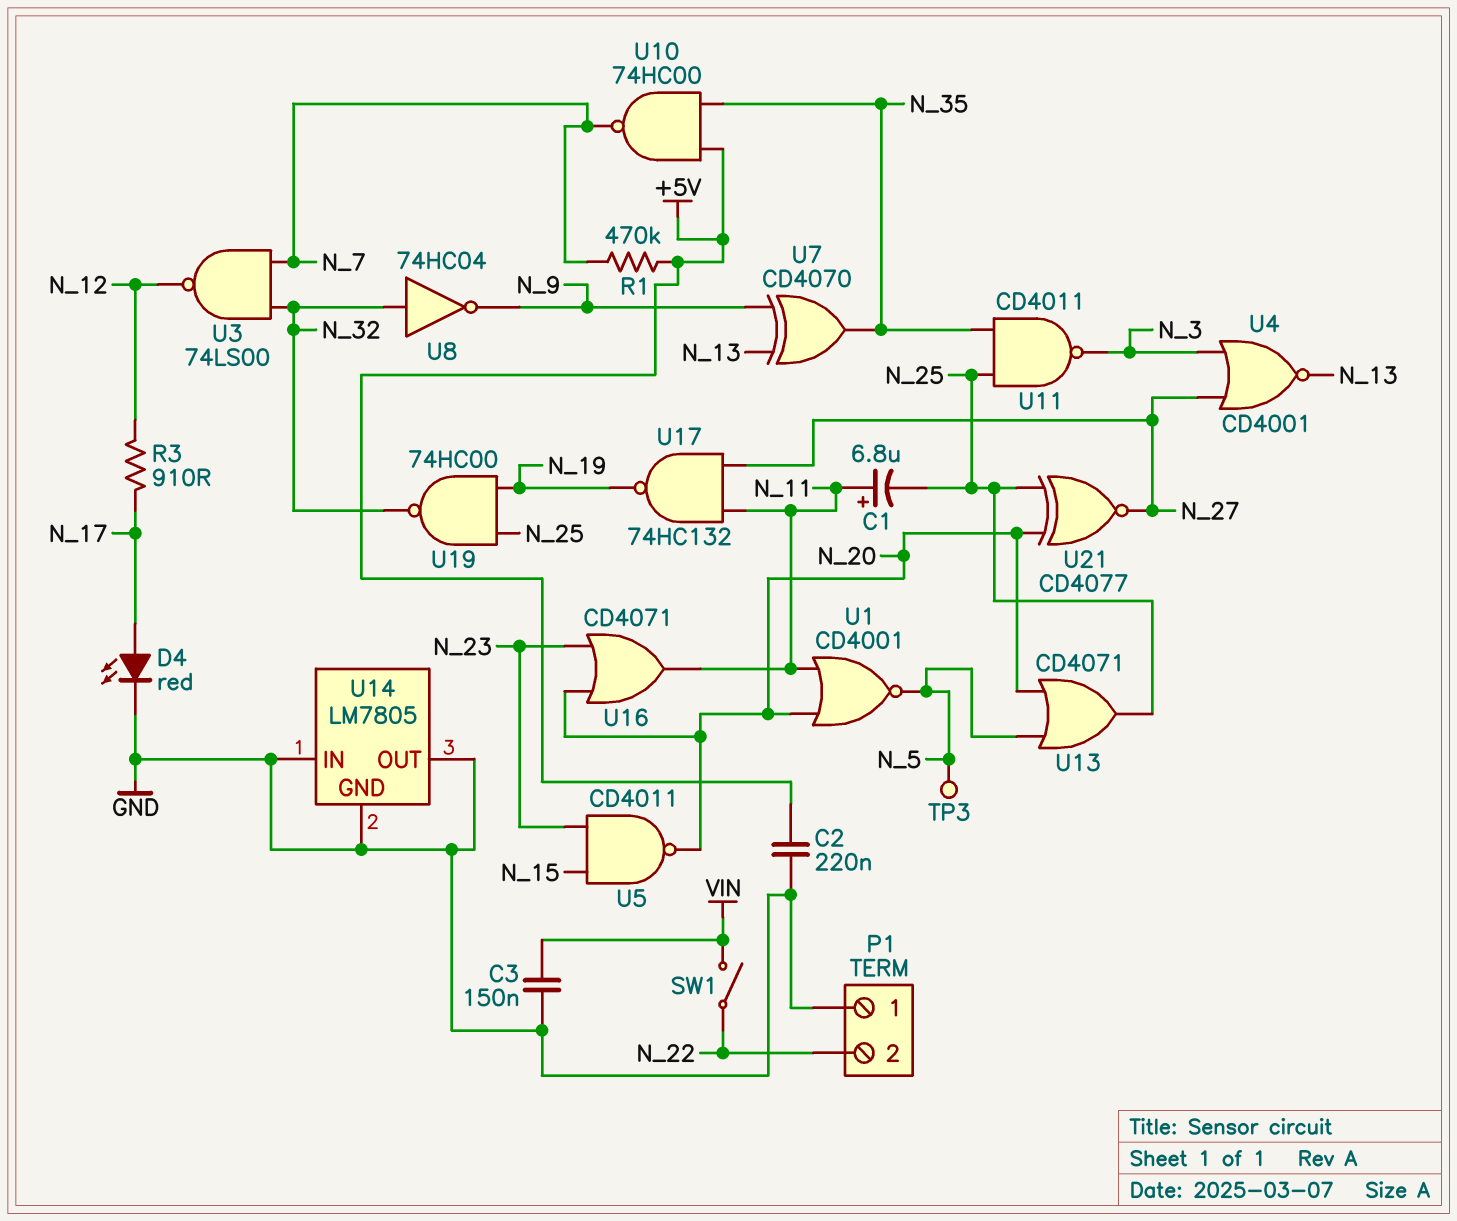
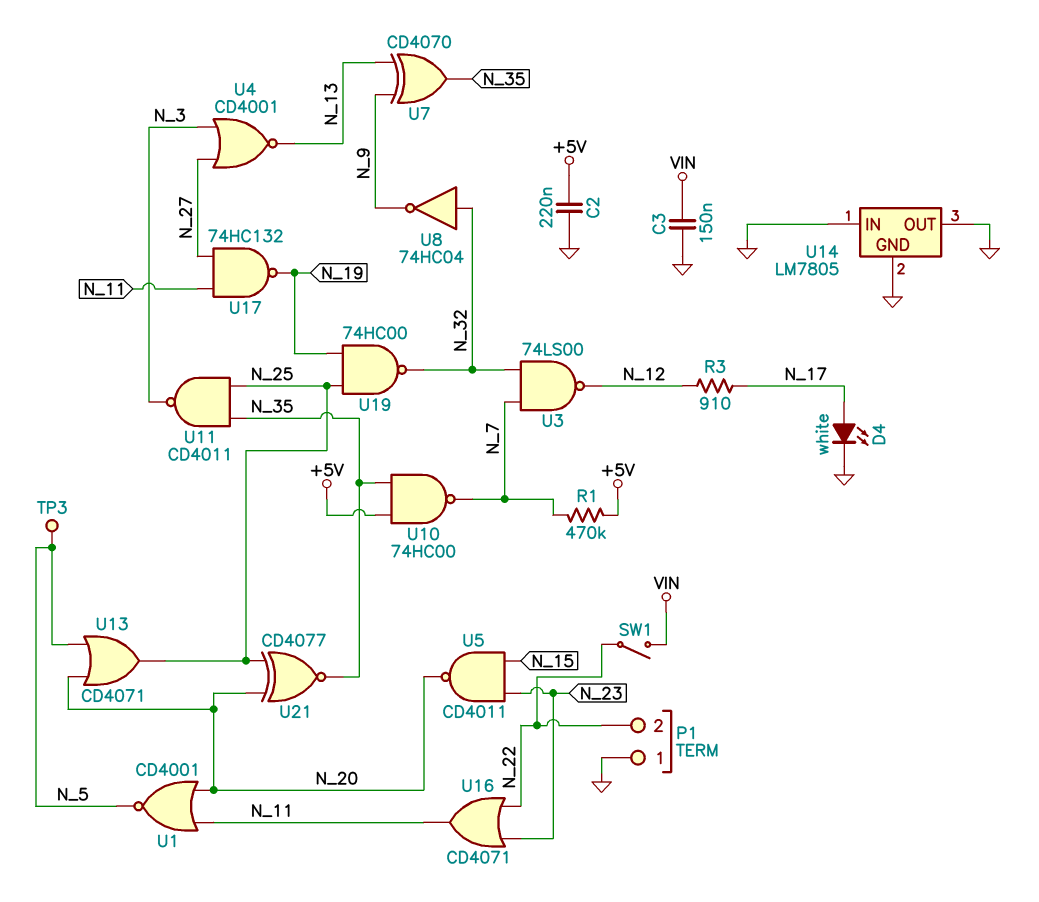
C1: 6.8uF (plus N_11, minus N_25) -> none
D4: LED red (A N_17, K GND) -> LED white (A N_17, K GND)
U16: OR CD4071 (in N_20, in N_23, out N_11) -> OR CD4071 (in N_22, in N_23, out N_11)
U21: XNOR CD4077 (in N_20, in N_25, out N_27) -> XNOR CD4077 (in N_20, in N_25, out N_35)

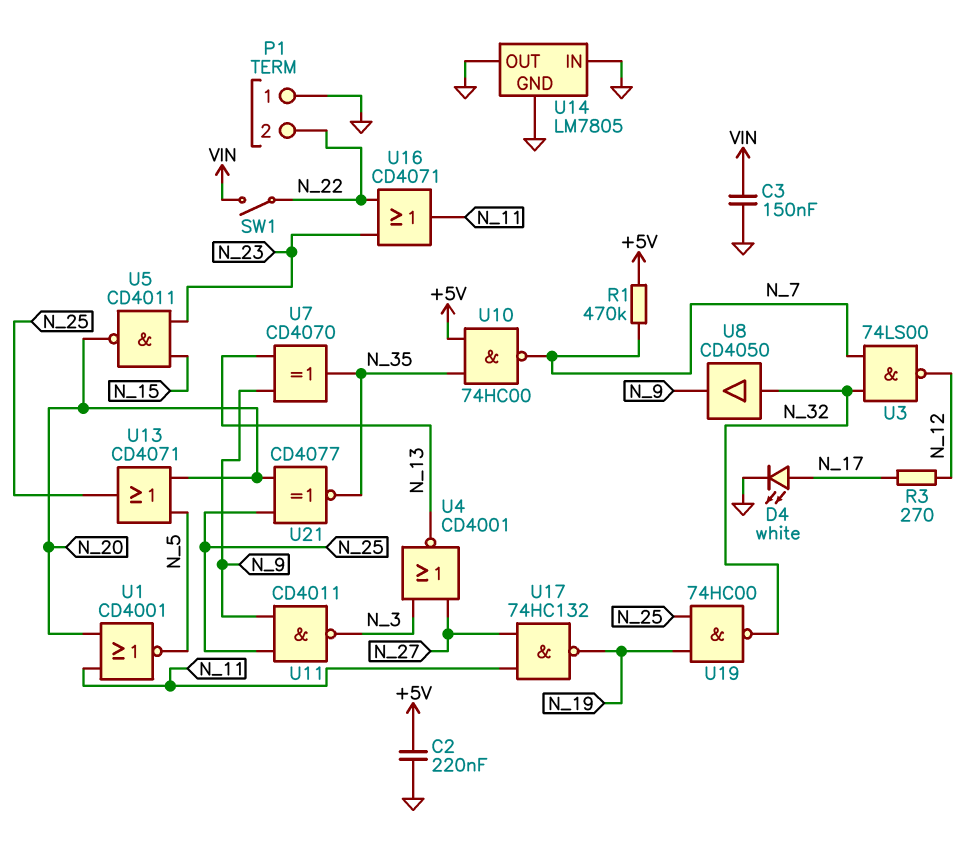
R3: 910 (N_12, N_17) -> 270 (N_12, N_17)
TP3: test point (N_5) -> none
U8: NOT 74HC04 (in N_32, out N_9) -> buffer CD4050 (in N_32, out N_9)
U11: NAND CD4011 (in N_25, in N_35, out N_3) -> NAND CD4011 (in N_9, in N_25, out N_3)

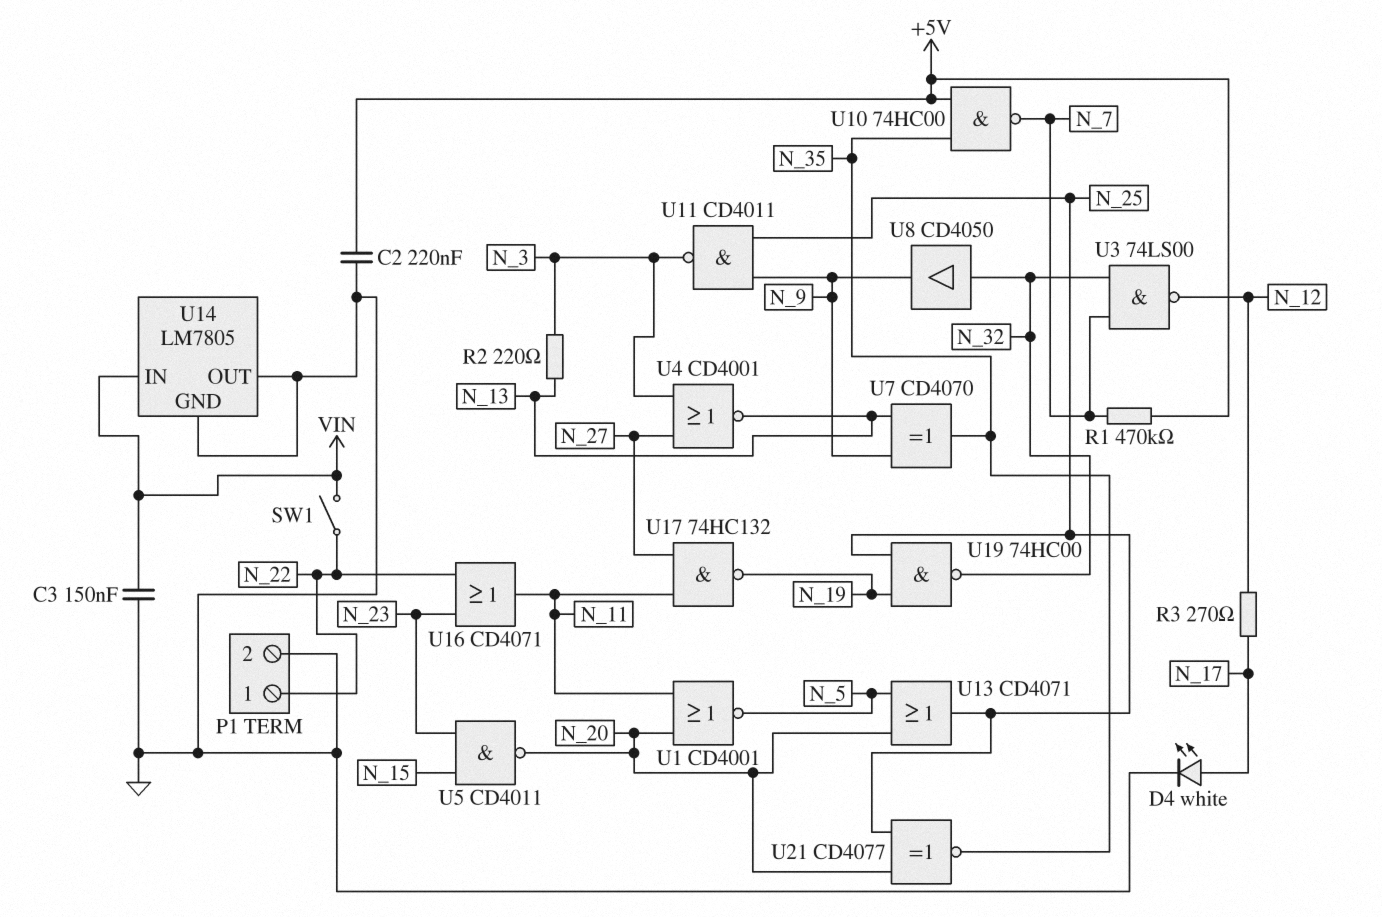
P1 pin 1: GND -> N_22
P1 pin 2: N_22 -> GND
R2: none -> 220 (N_3, N_13)
U14 pin IN: GND -> VIN

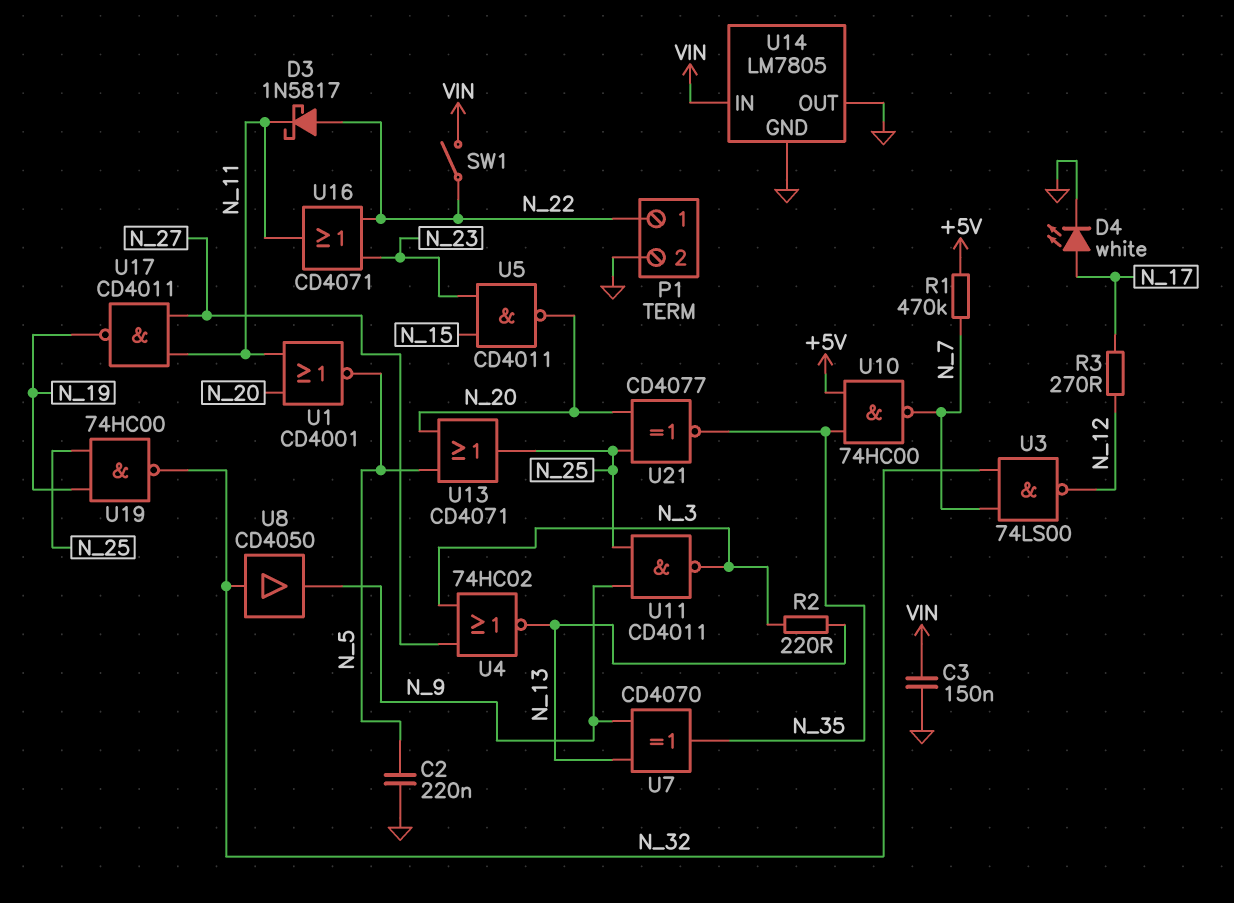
C2: 220nF (+5V, GND) -> 220nF (GND, N_5)
D3: none -> schottky 1N5817 (A N_22, K N_11)
U4: NOR CD4001 (in N_3, in N_27, out N_13) -> NOR 74HC02 (in N_3, in N_27, out N_13)
U17: NAND 74HC132 (in N_11, in N_27, out N_19) -> NAND CD4011 (in N_11, in N_27, out N_19)

